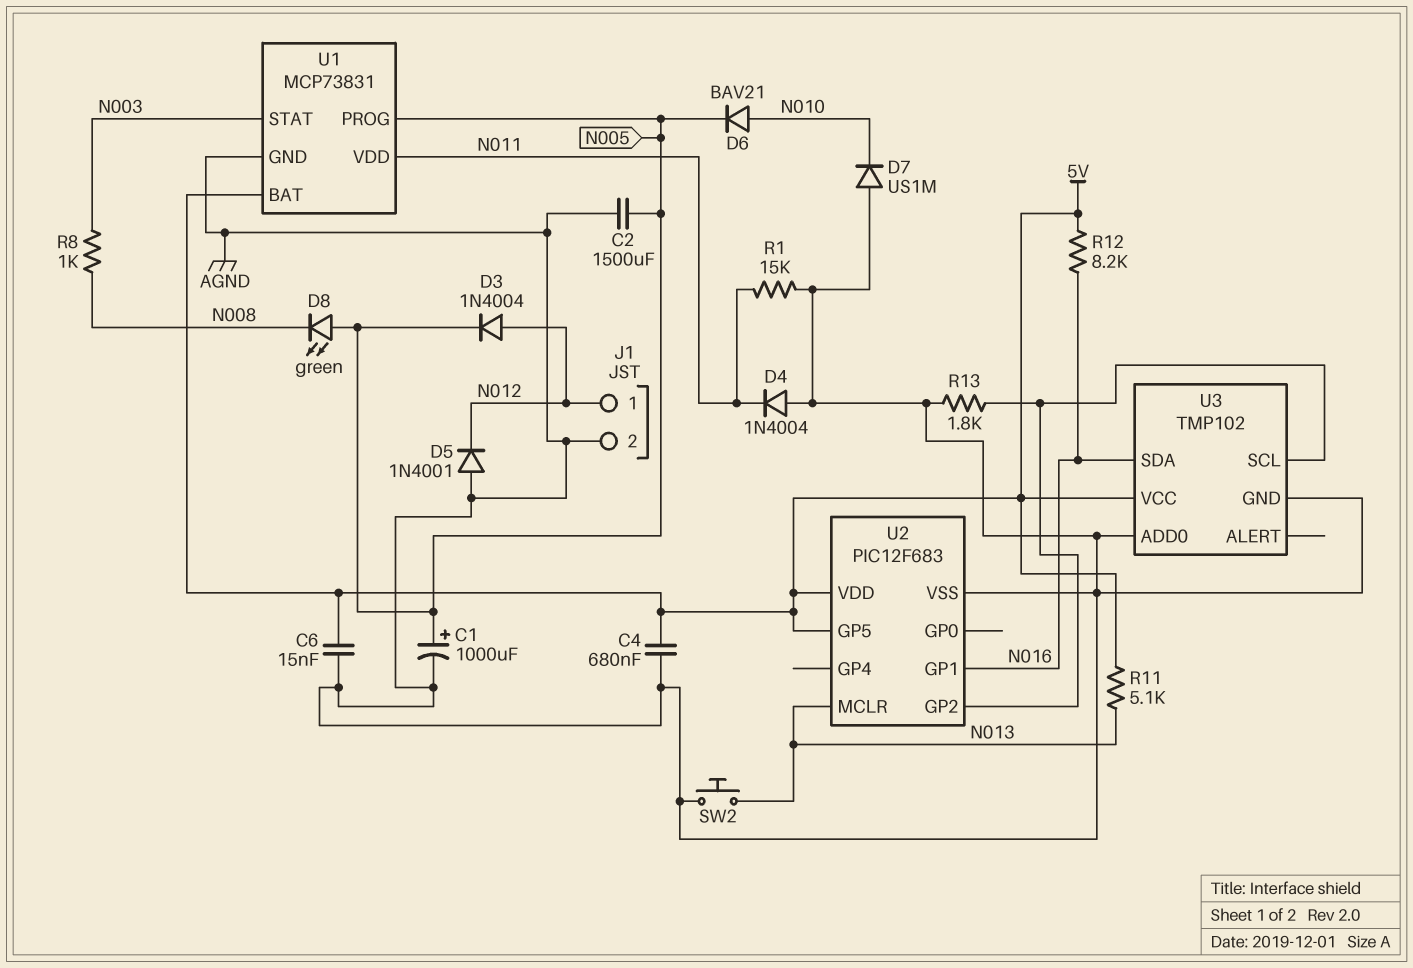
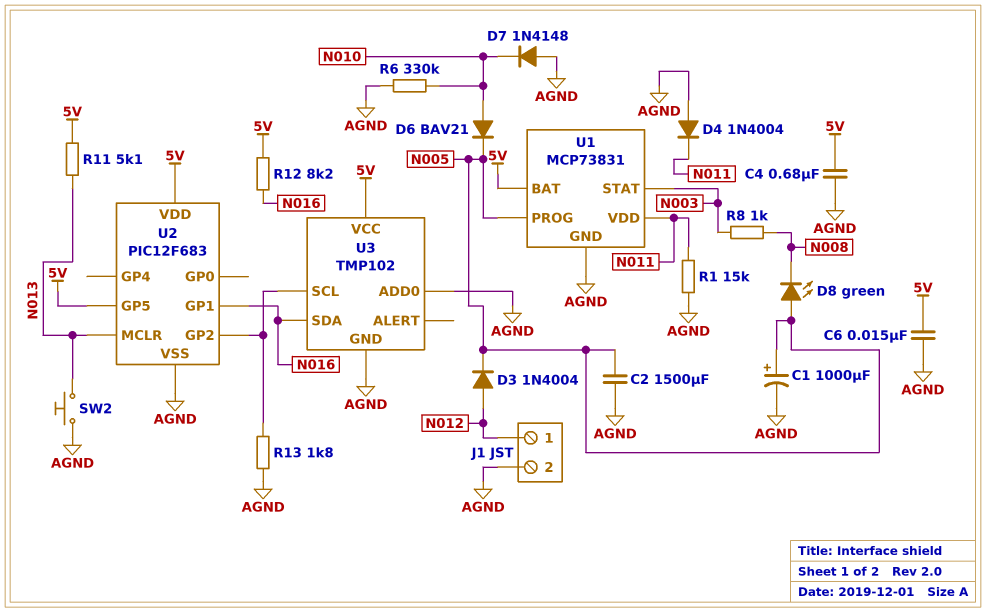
D5: diode 1N4001 (A AGND, K N012) -> none
D7: diode US1M (A AGND, K N010) -> diode 1N4148 (A AGND, K N010)
R6: none -> 330k (AGND, N010)

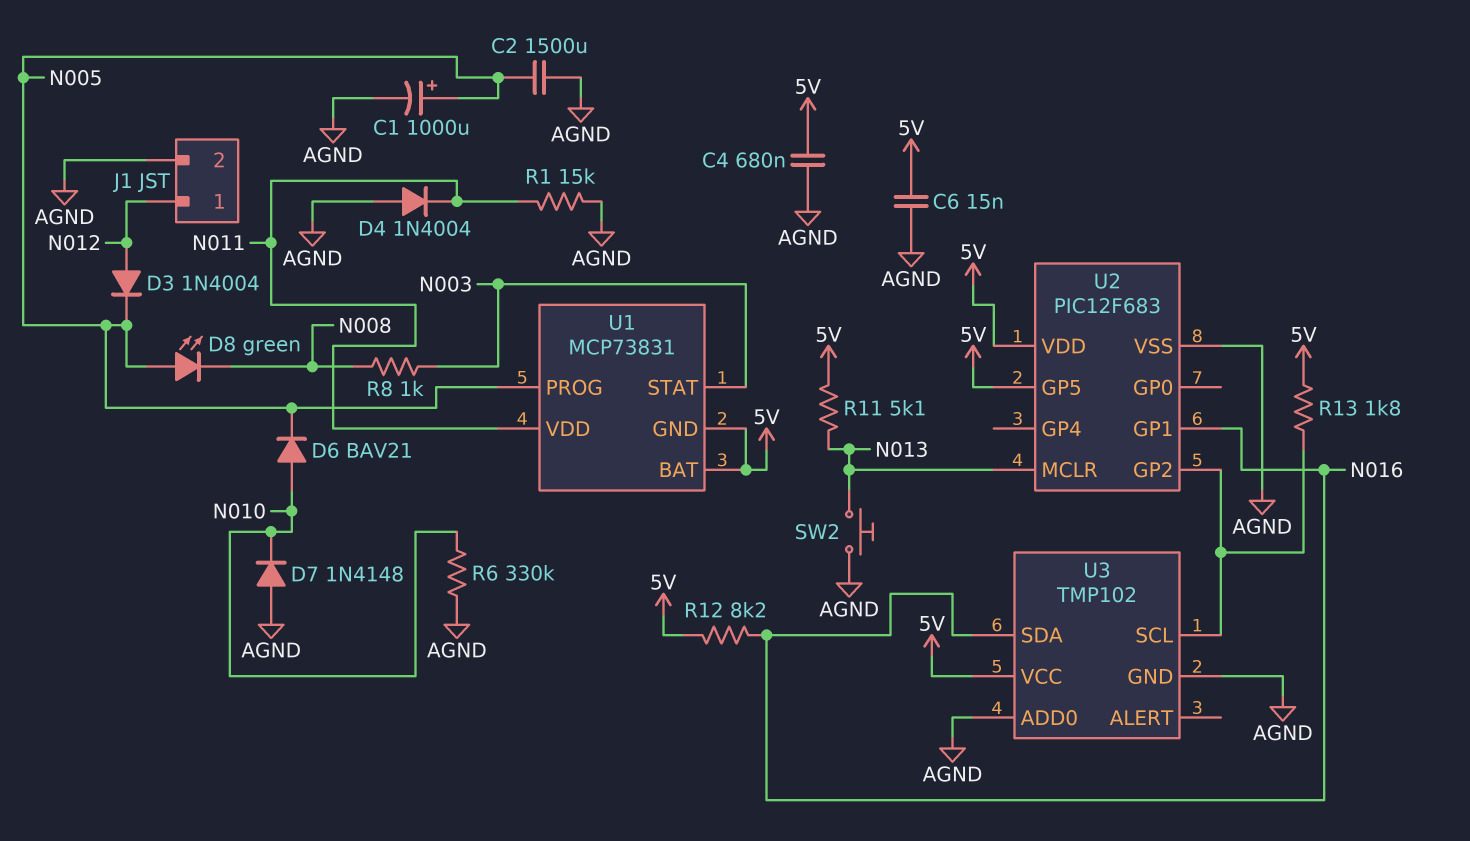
R13: 1.8k (AGND, U2/GP2) -> 1.8k (5V, U2/GP2)
U1 pin GND: AGND -> 5V

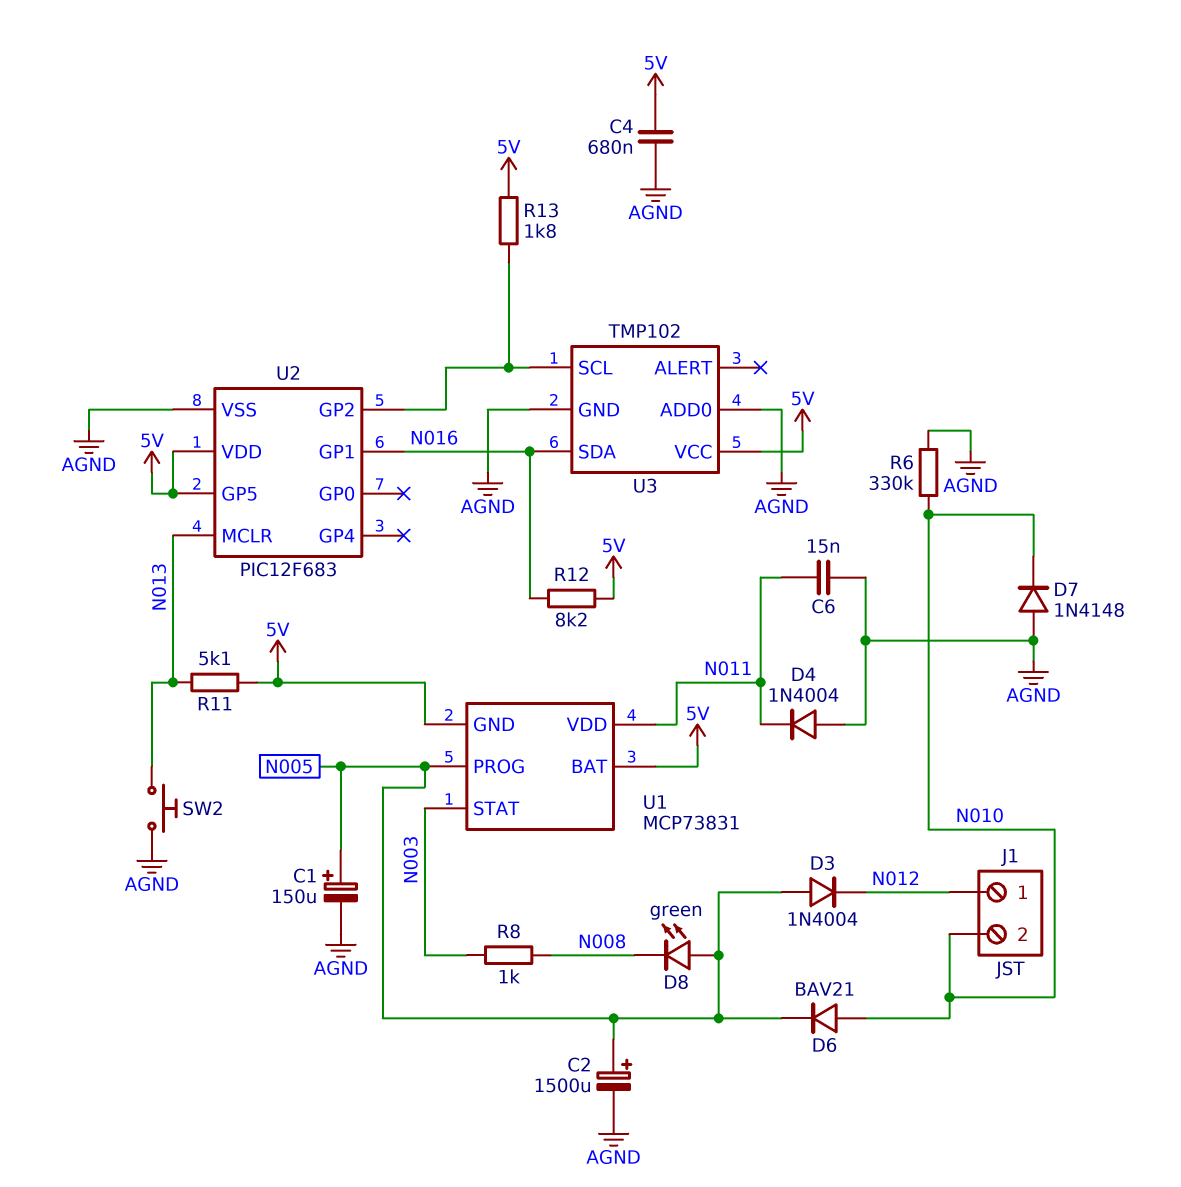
C1: 1000uF (plus N005, minus AGND) -> 150uF (plus N005, minus AGND)
C2: 1500uF (AGND, N005) -> 1500uF (plus N005, minus AGND)
C6: 15nF (5V, AGND) -> 15nF (AGND, N011)
D3: diode 1N4004 (A N012, K N005) -> diode 1N4004 (A N005, K N012)
J1 pin 2: AGND -> N010
R1: 15k (AGND, N011) -> none

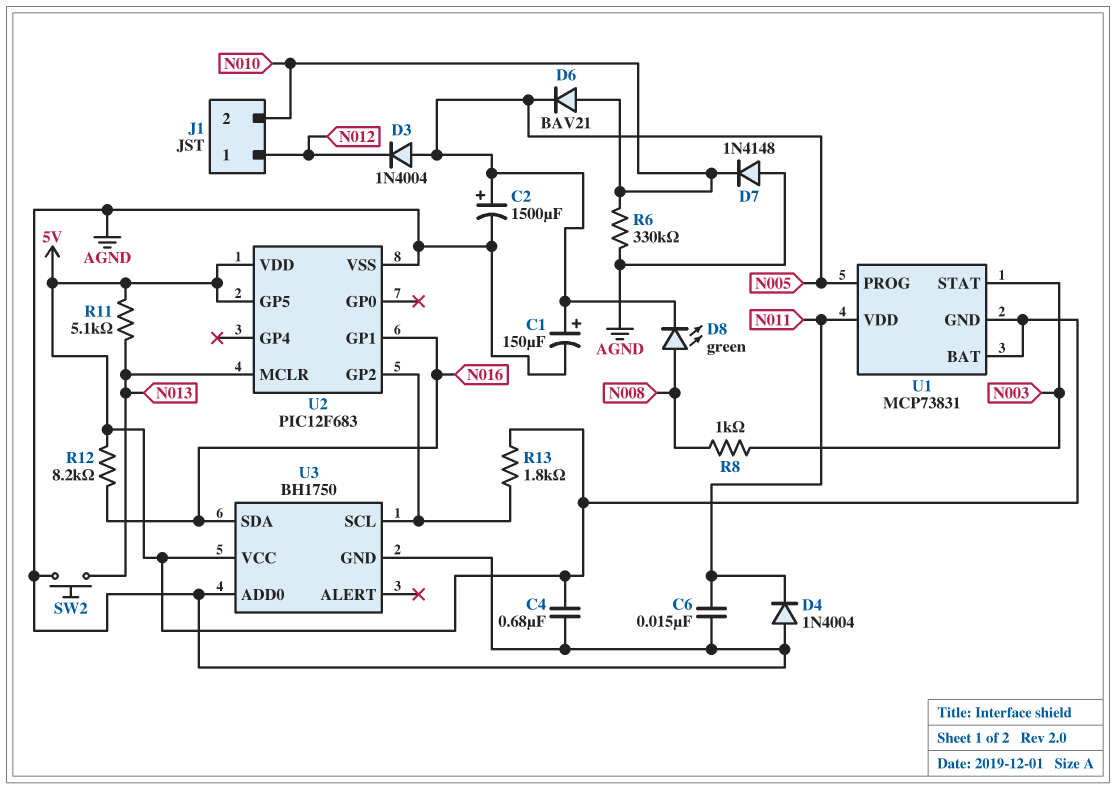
D8: LED green (A N005, K N008) -> LED green (A N008, K N005)
U3: TMP102 -> BH1750

